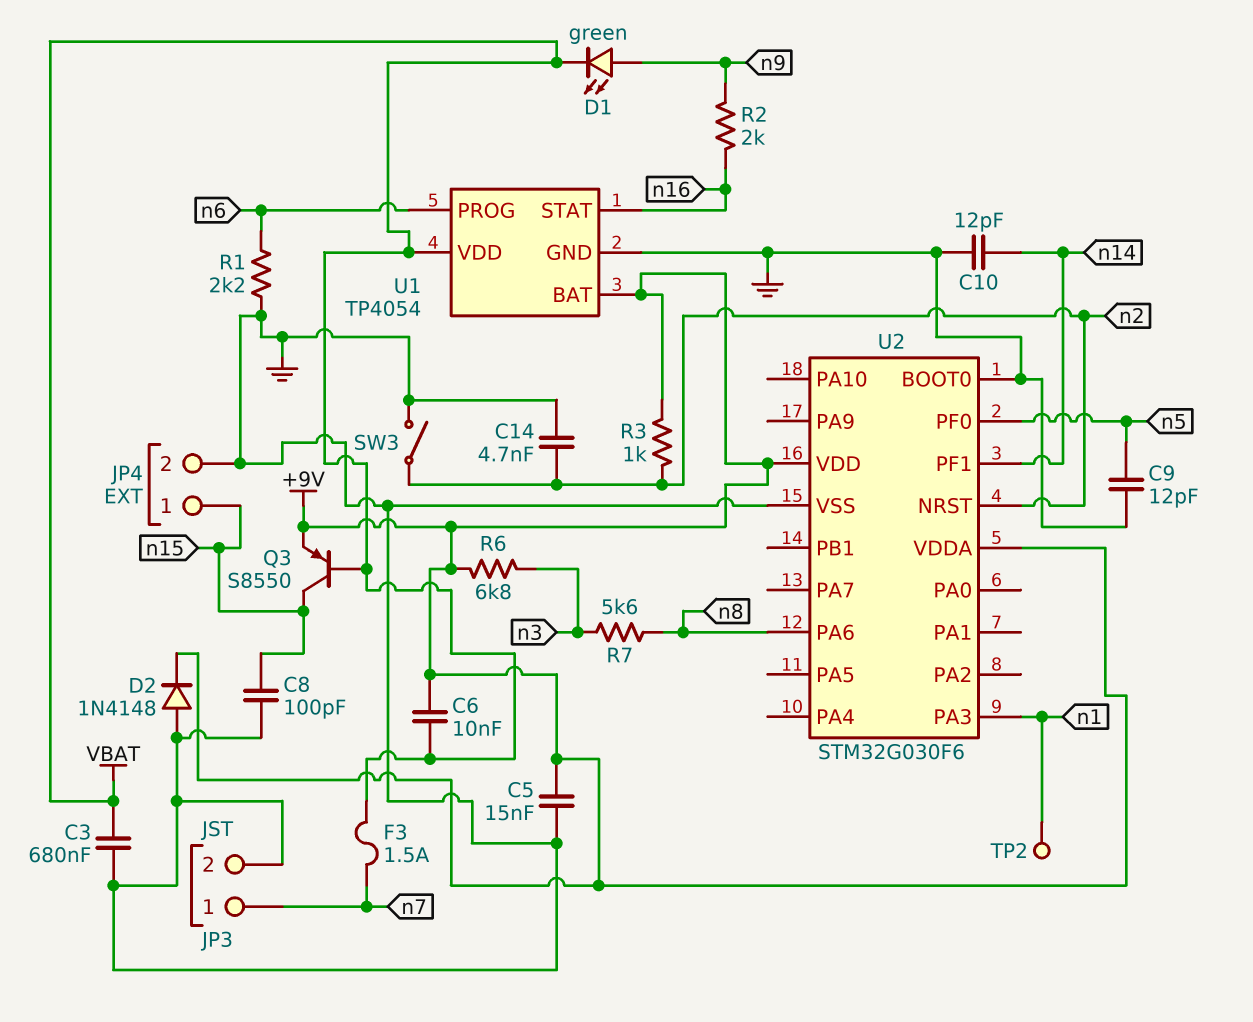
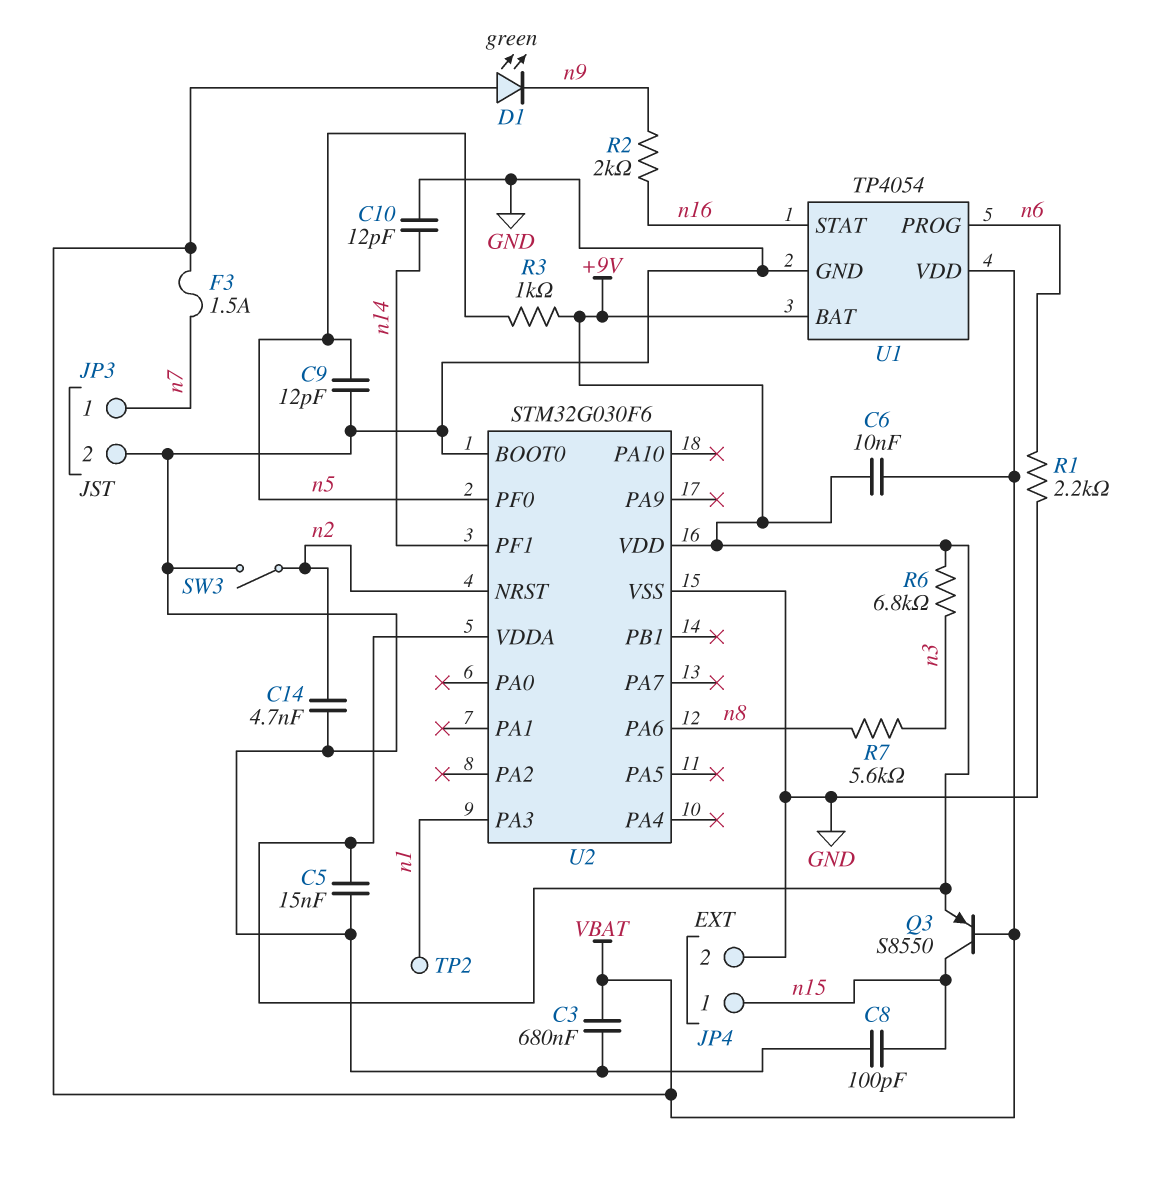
D1: LED green (A n9, K VBAT) -> LED green (A VBAT, K n9)
D2: diode 1N4148 (A GND, K +9V) -> none
R3: 1k (+9V, n2) -> 1k (+9V, n5)

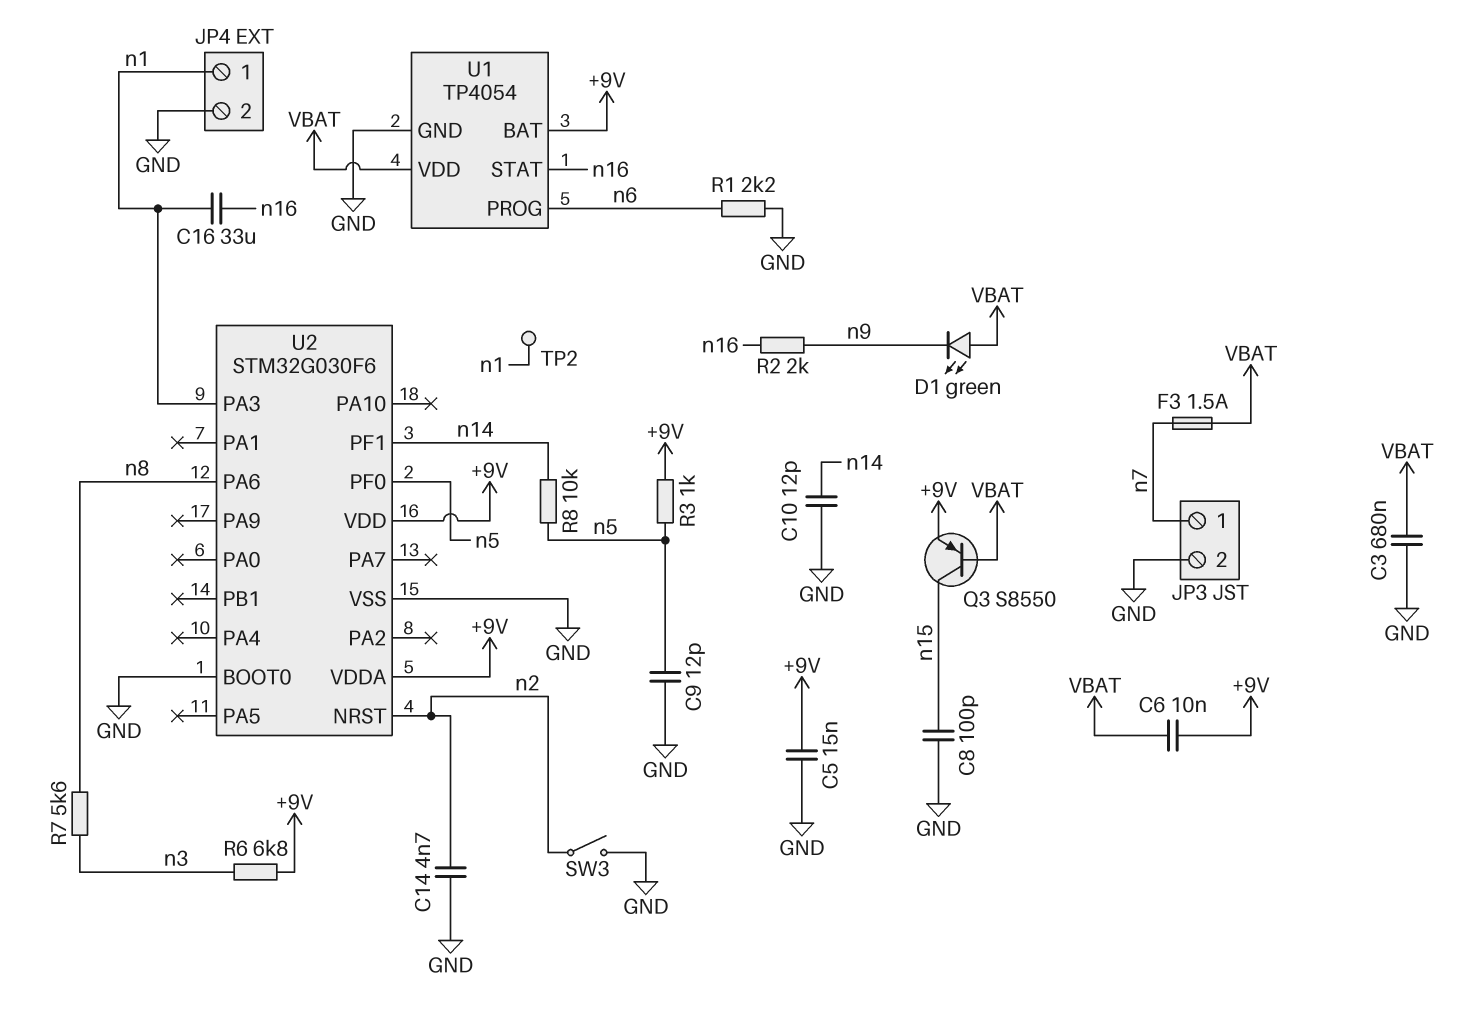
C16: none -> 33uF (n1, n16)
JP4 pin 1: n15 -> n1
R8: none -> 10k (n5, n14)

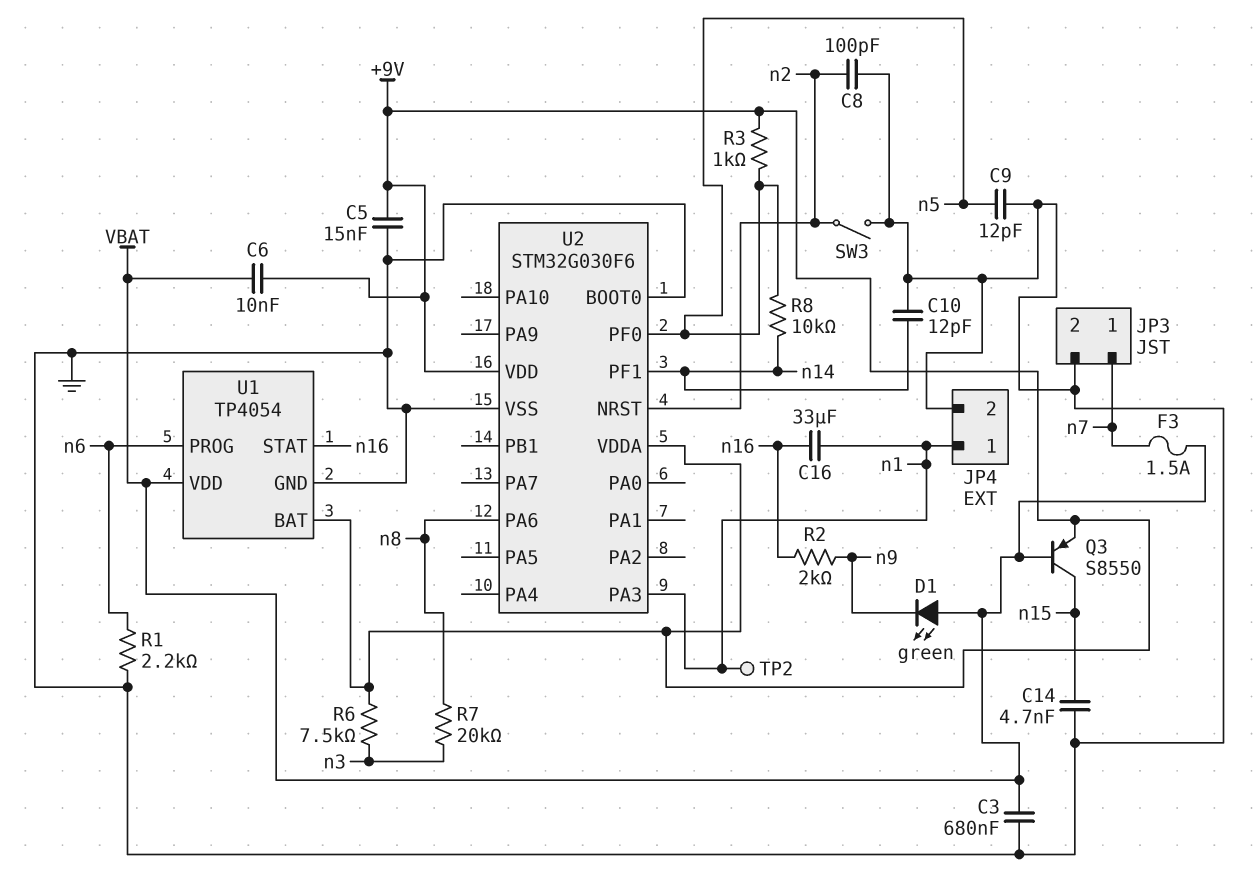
C8: 100pF (GND, n15) -> 100pF (GND, n2)
C14: 4.7nF (GND, n2) -> 4.7nF (GND, n15)
R6: 6.8k (+9V, n3) -> 7.5k (+9V, n3)
R7: 5.6k (n3, n8) -> 20k (n3, n8)

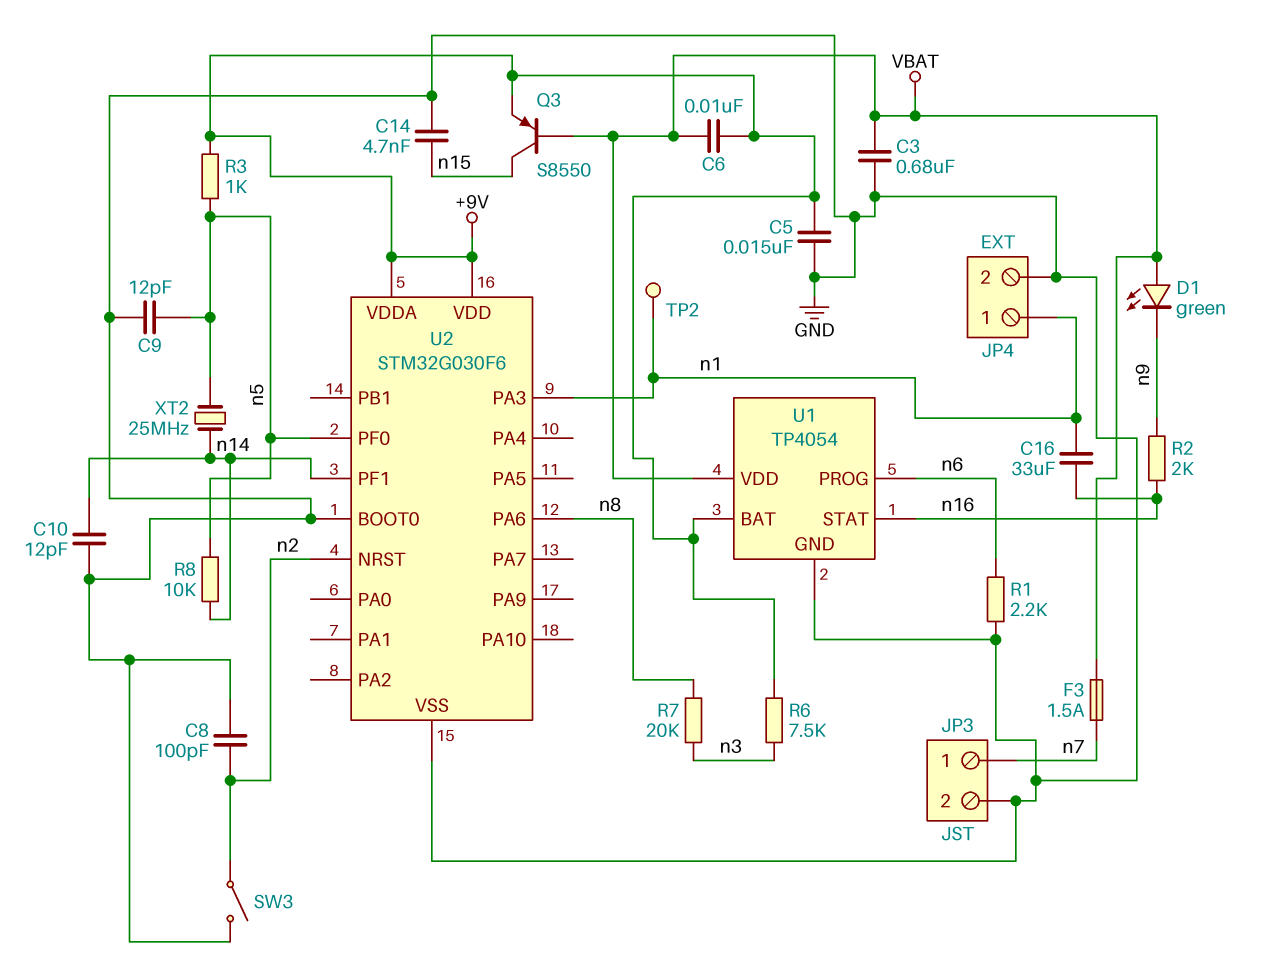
XT2: none -> 25MHz (n5, n14)

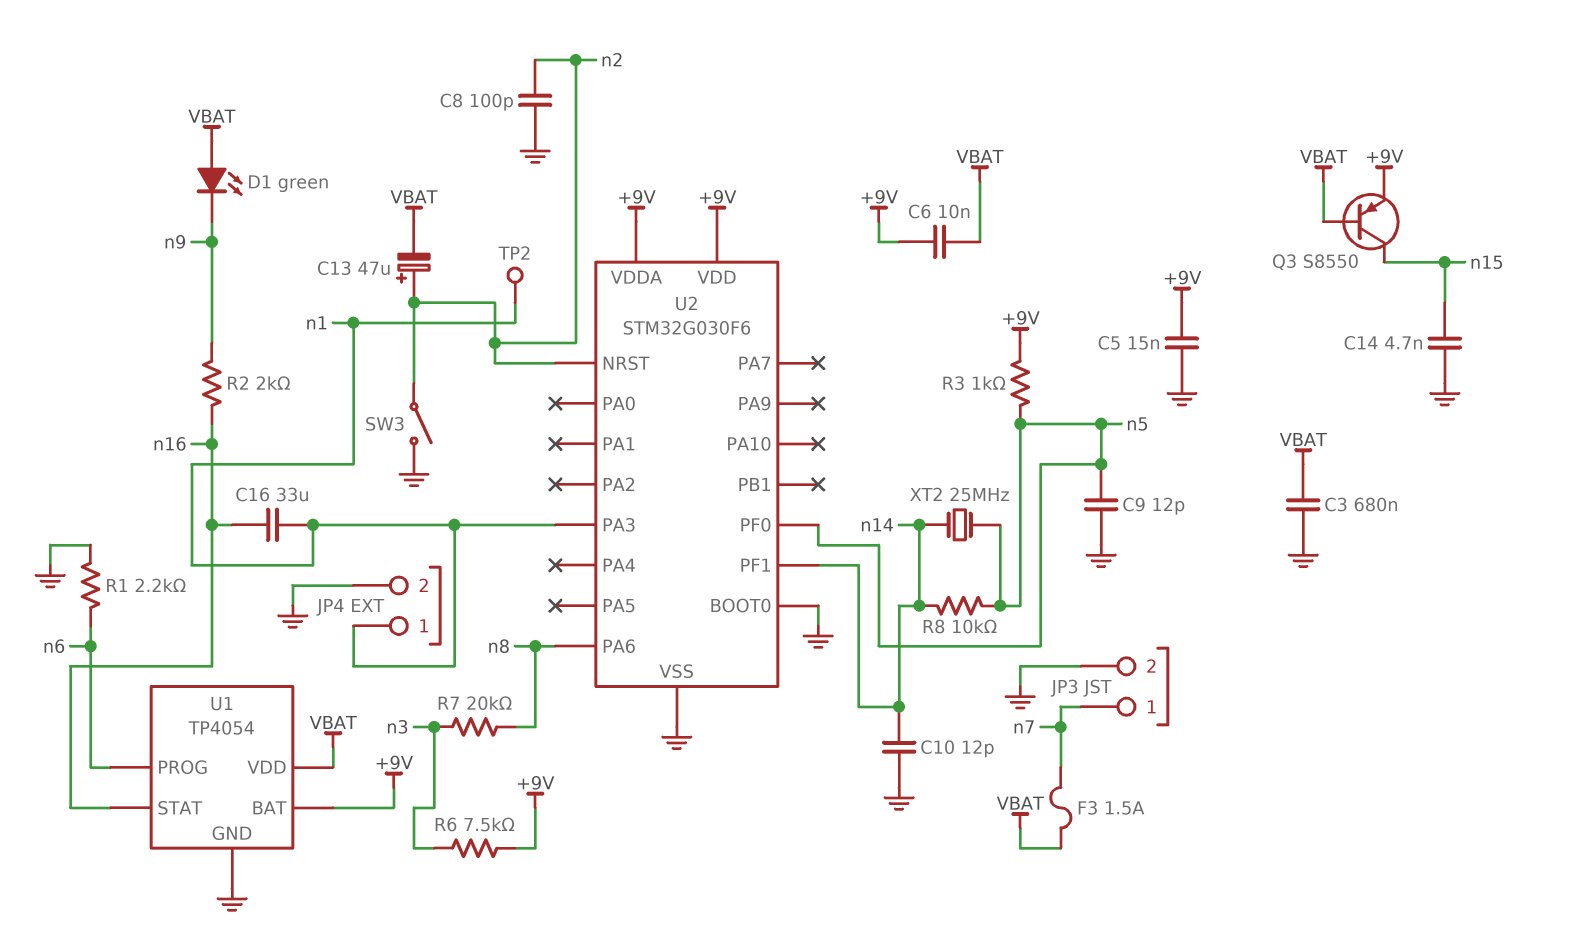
C13: none -> 47uF (plus n2, minus VBAT)

